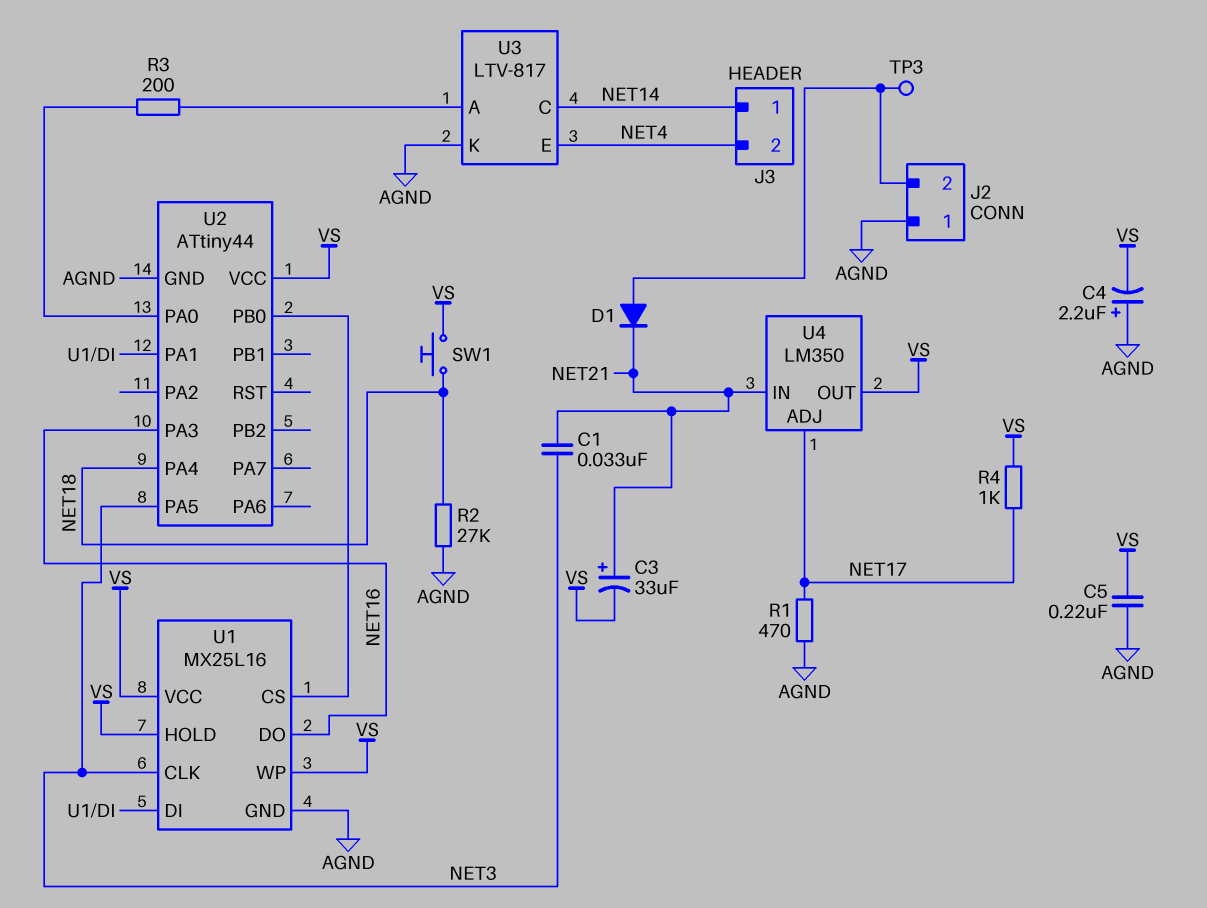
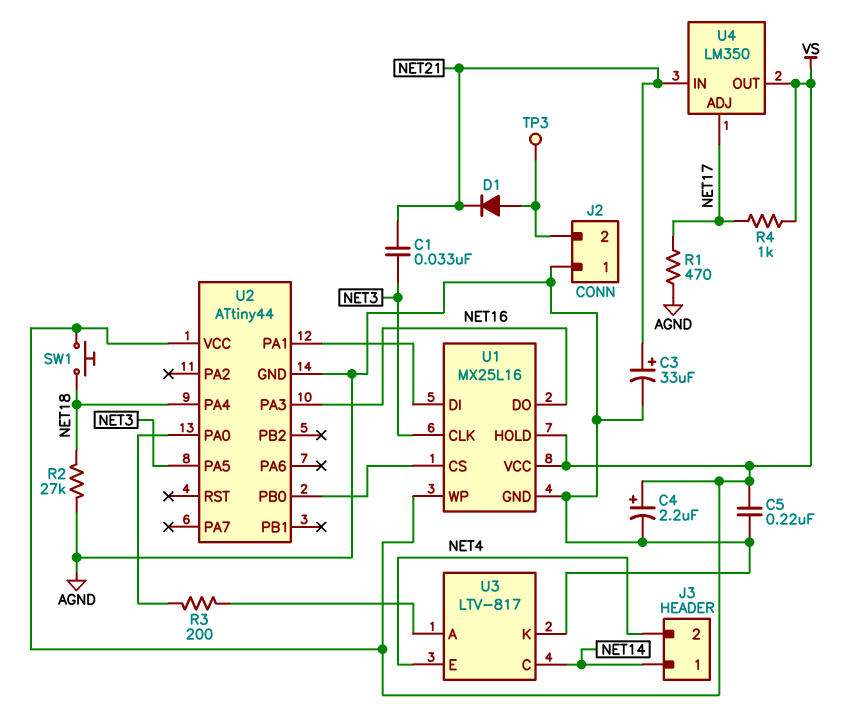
C3: 33uF (plus NET21, minus VS) -> 33uF (plus NET21, minus AGND)
C4: 2.2uF (plus AGND, minus VS) -> 2.2uF (plus VS, minus AGND)

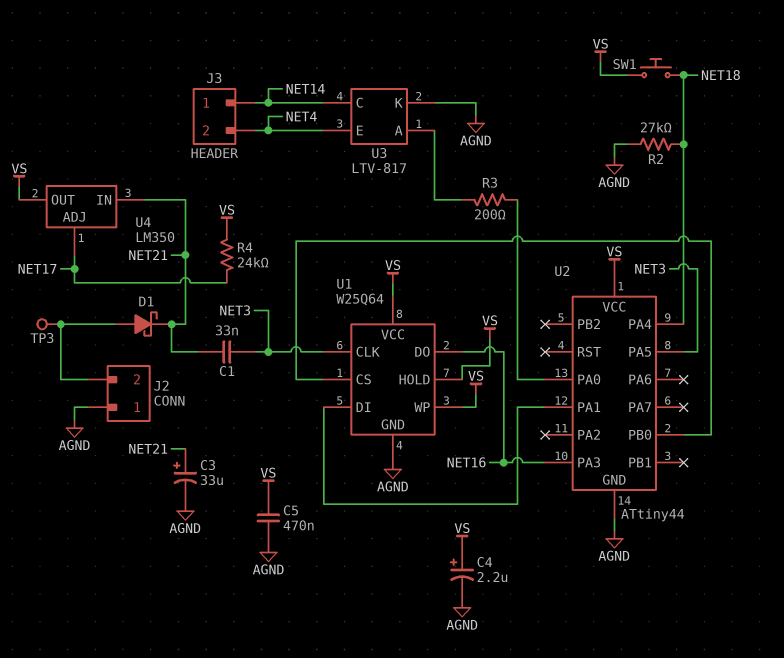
C5: 220nF (AGND, VS) -> 470nF (AGND, VS)
D1: diode (A J2/2, K NET21) -> schottky (A J2/2, K NET21)
R1: 470 (AGND, NET17) -> none
R4: 1k (NET17, VS) -> 24k (NET17, VS)
U1: MX25L16 -> W25Q64

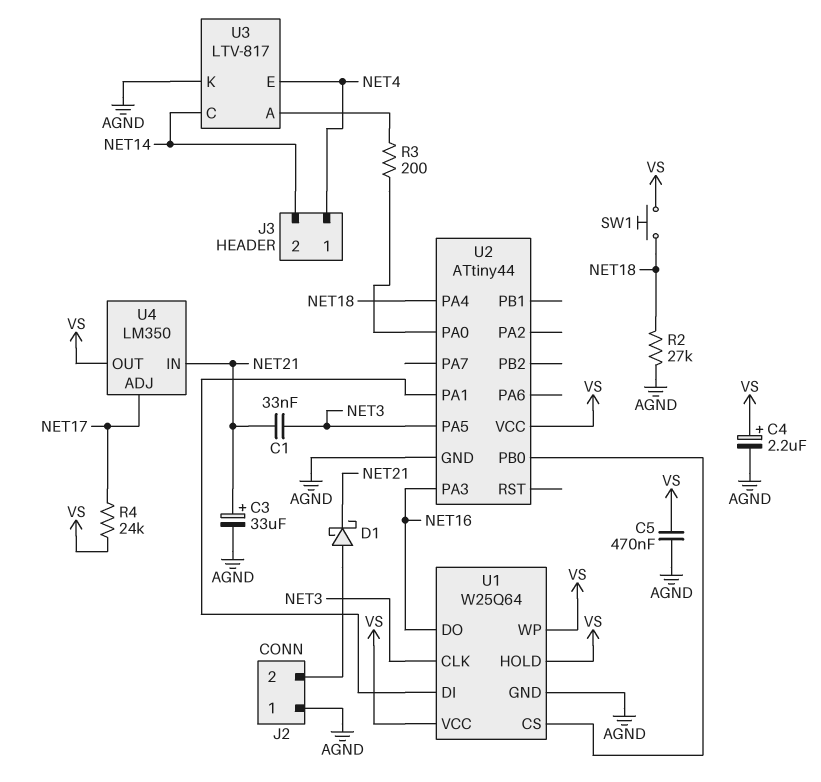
J3 pin 1: NET14 -> NET4
J3 pin 2: NET4 -> NET14
TP3: test point (J2/2) -> none

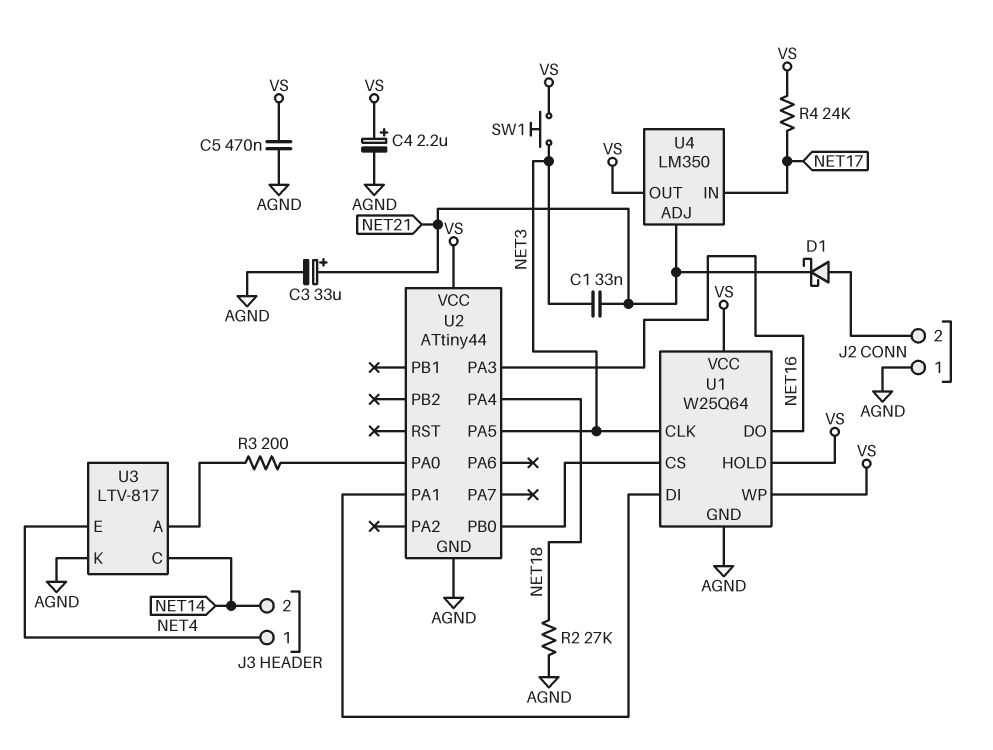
SW1: button (NET18, VS) -> button (NET3, VS)
U4 pin ADJ: NET17 -> NET21
U4 pin IN: NET21 -> NET17

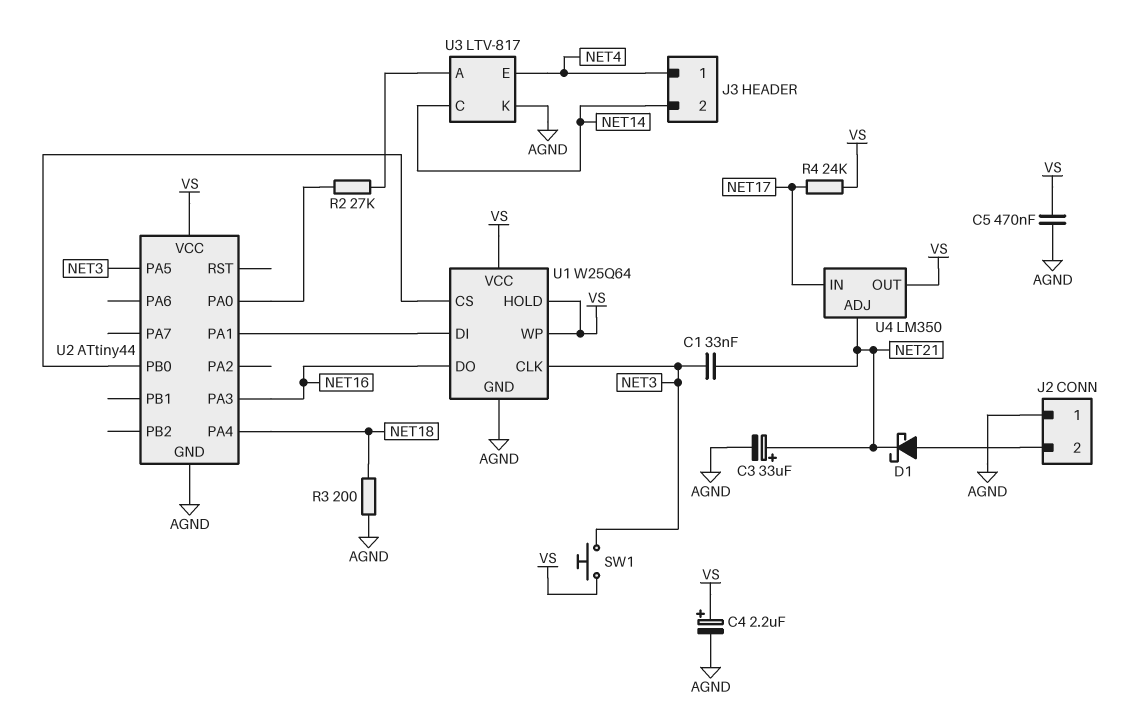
R2: 27k (AGND, NET18) -> 27k (U2/PA0, U3/A)
R3: 200 (U2/PA0, U3/A) -> 200 (AGND, NET18)

